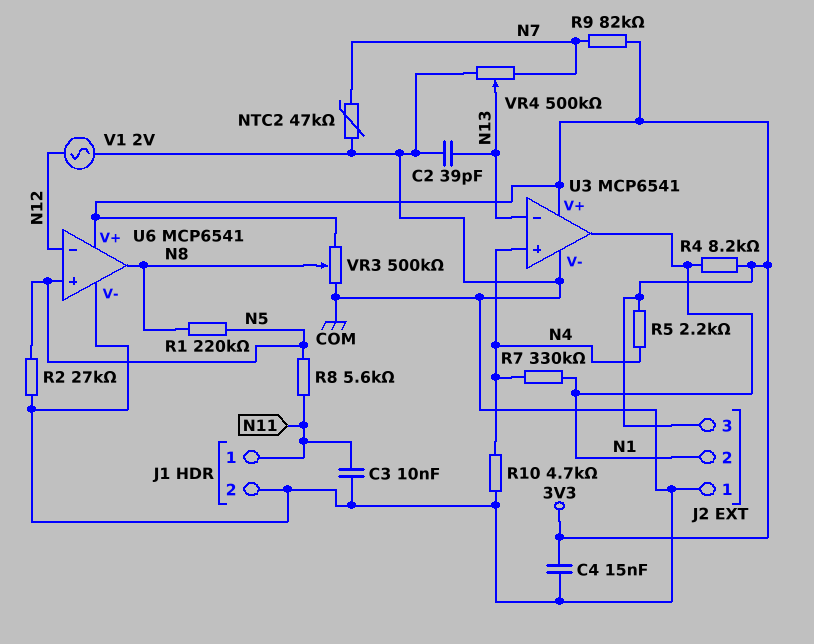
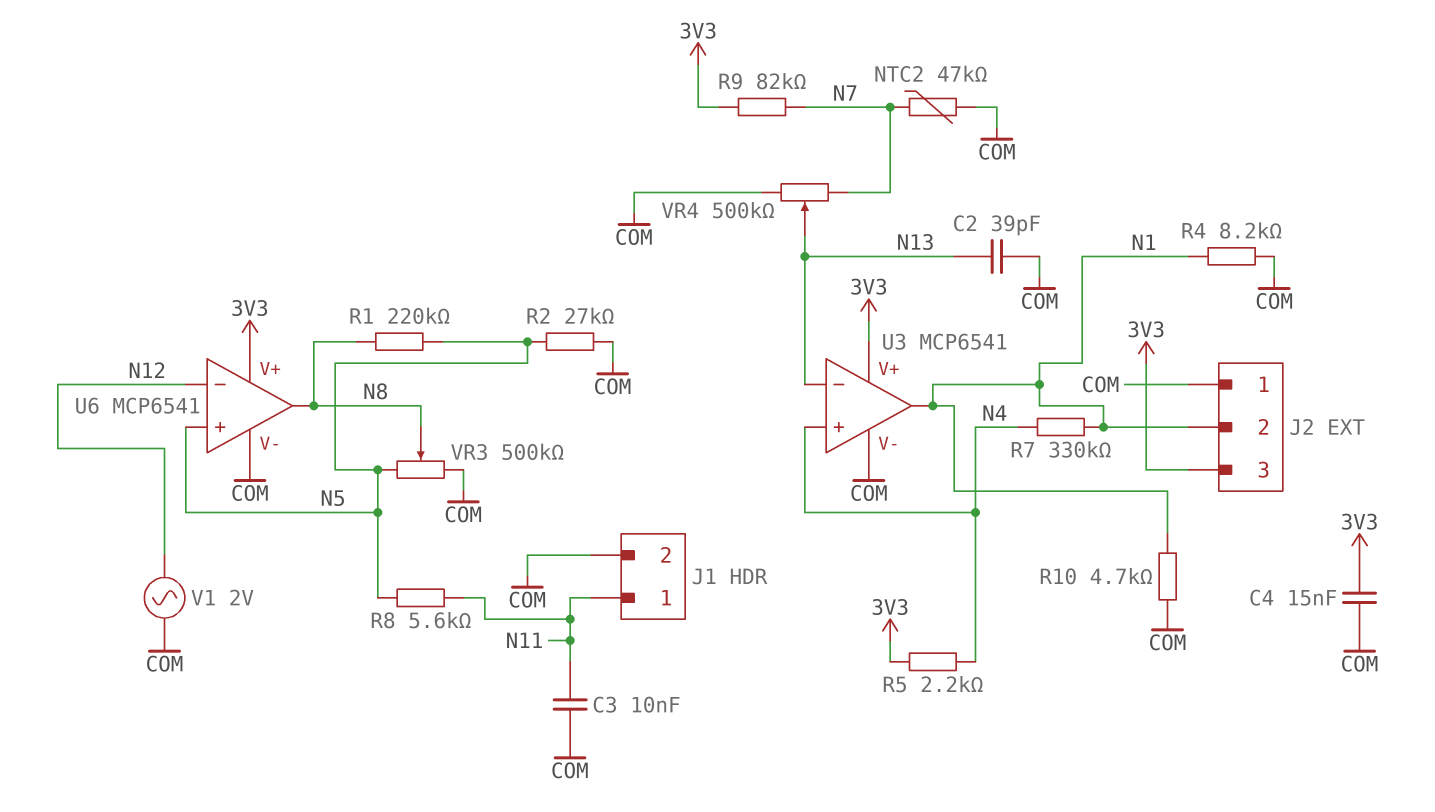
R4: 8.2k (3V3, N1) -> 8.2k (COM, N1)
R10: 4.7k (COM, N4) -> 4.7k (COM, N1)
VR3: 500k (3V3, COM, wiper N8) -> 500k (COM, N5, wiper N8)

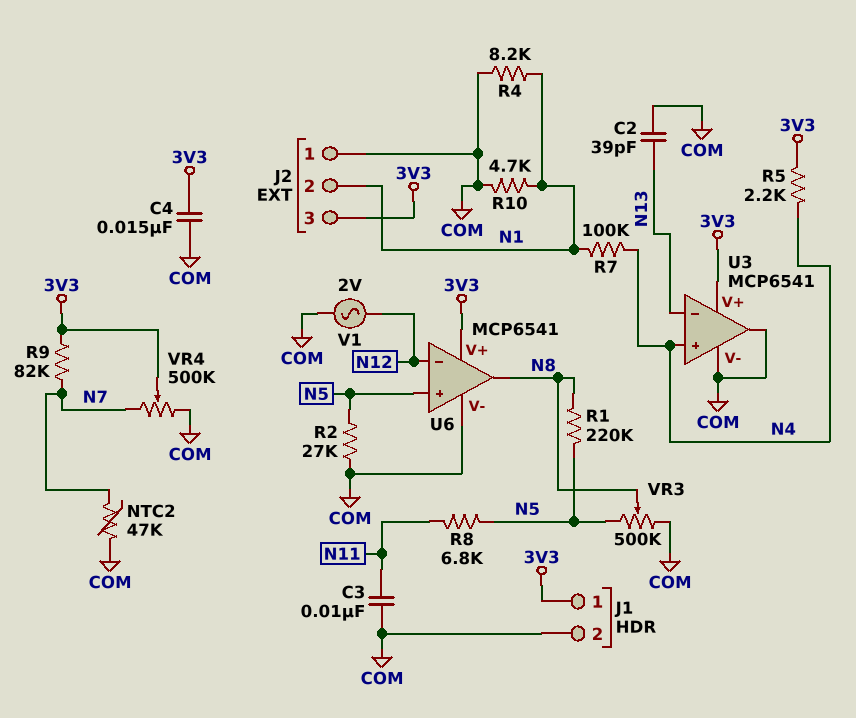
J1 pin 1: N11 -> 3V3
R7: 330k (N1, N4) -> 100k (N1, N4)
R8: 5.6k (N5, N11) -> 6.8k (N5, N11)
U3 pin out: N1 -> COM
VR4: 500k (COM, N7, wiper N13) -> 500k (COM, N7, wiper 3V3)

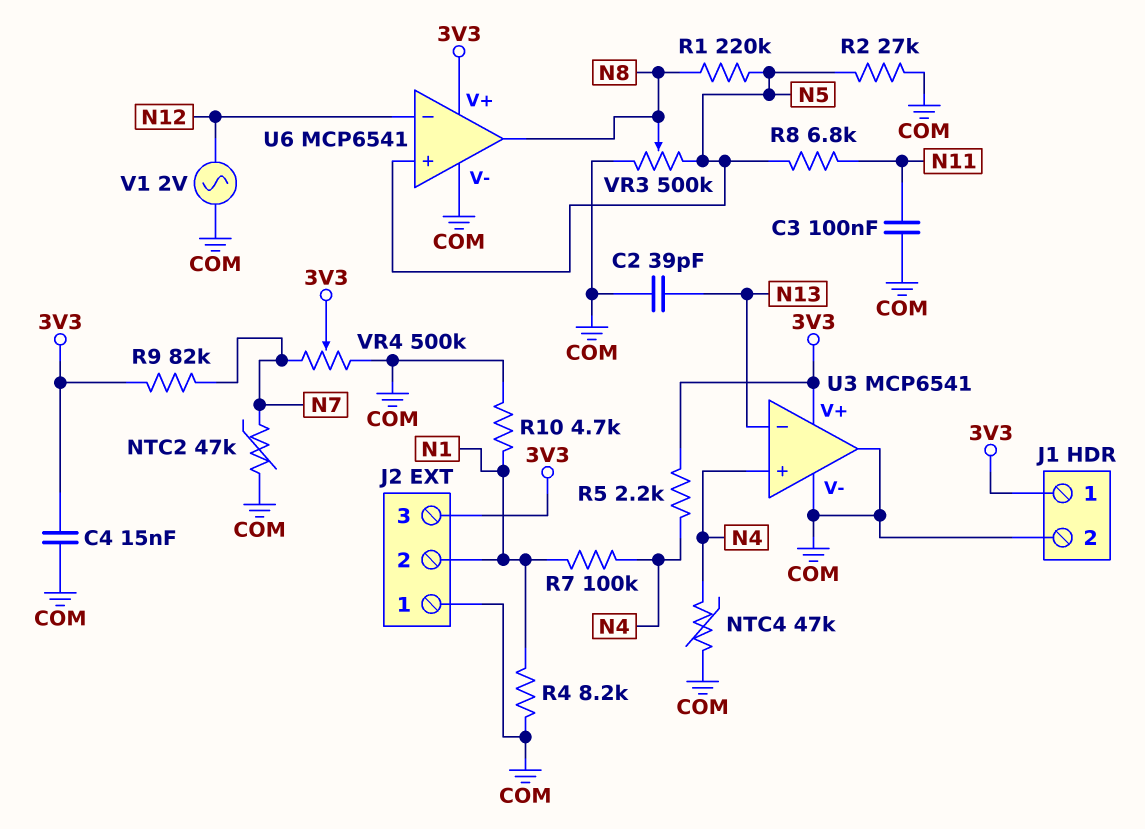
C3: 10nF (COM, N11) -> 100nF (COM, N11)
NTC4: none -> 47k (COM, N4)

